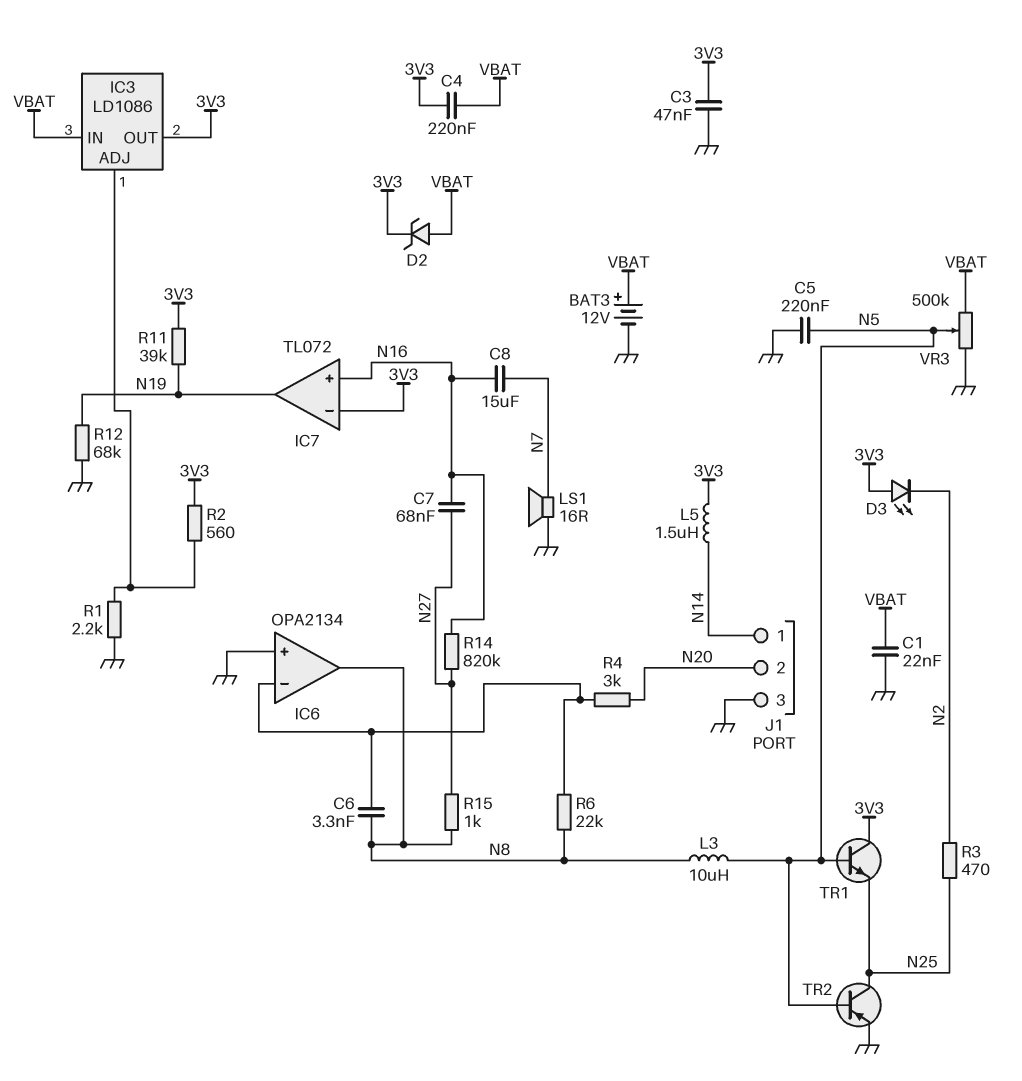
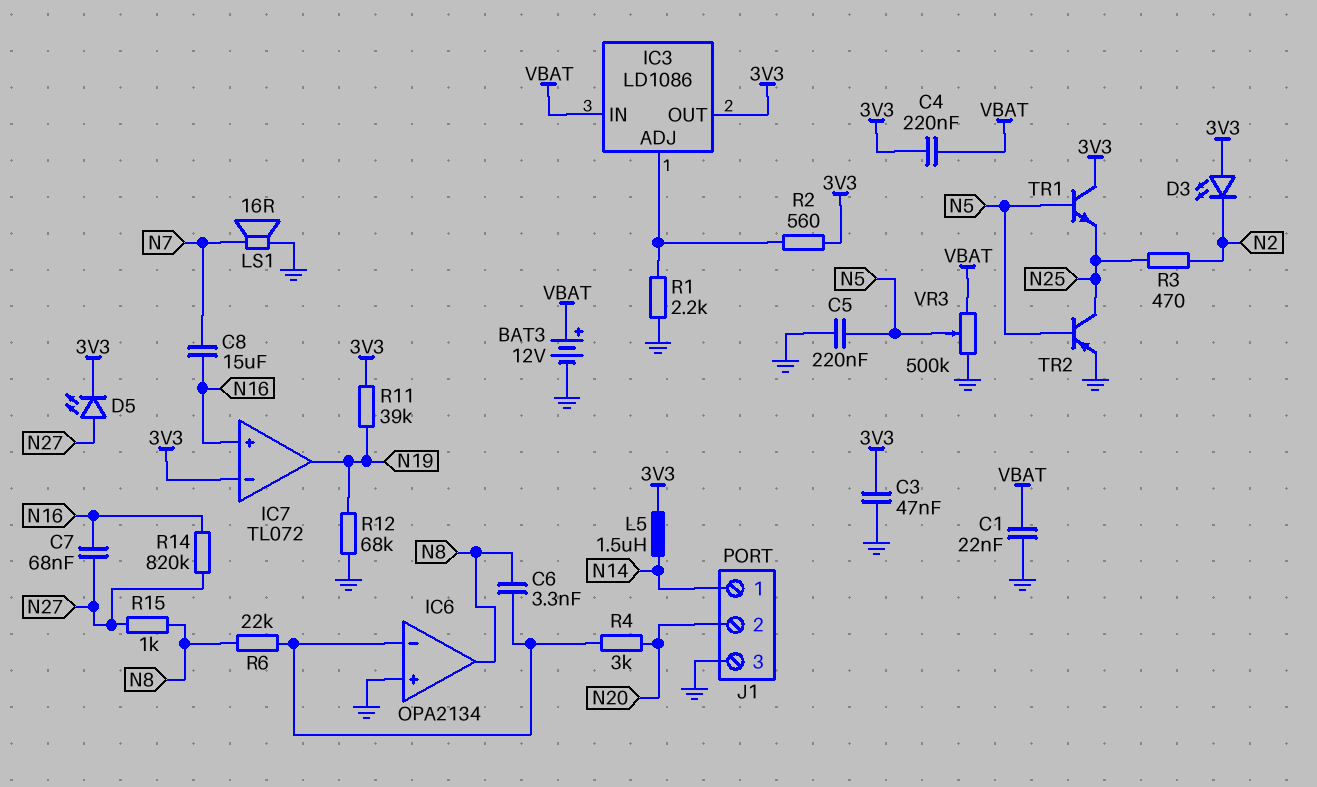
D2: zener (A VBAT, K 3V3) -> none
D5: none -> LED (A N27, K 3V3)
L3: 10uH (N5, N8) -> none

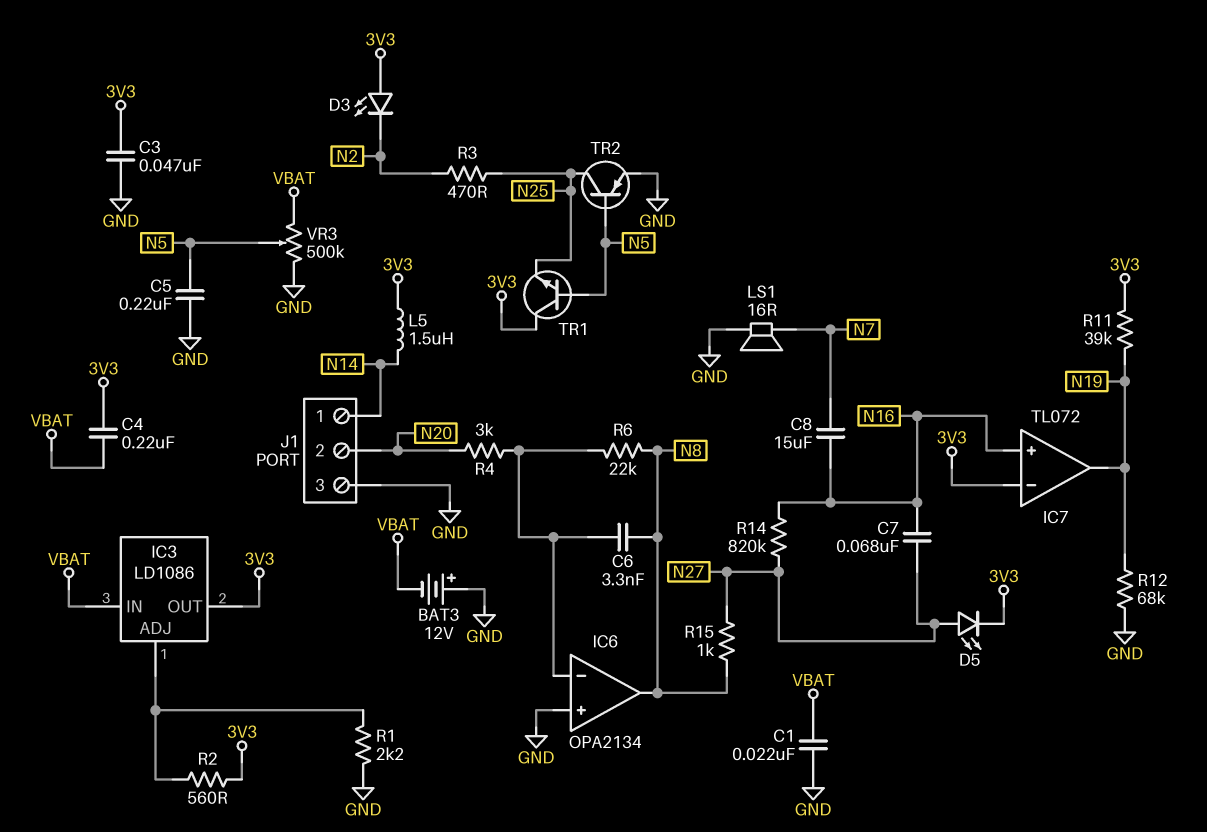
BAT3: 12V (plus VBAT, minus GND) -> 12V (plus GND, minus VBAT)

